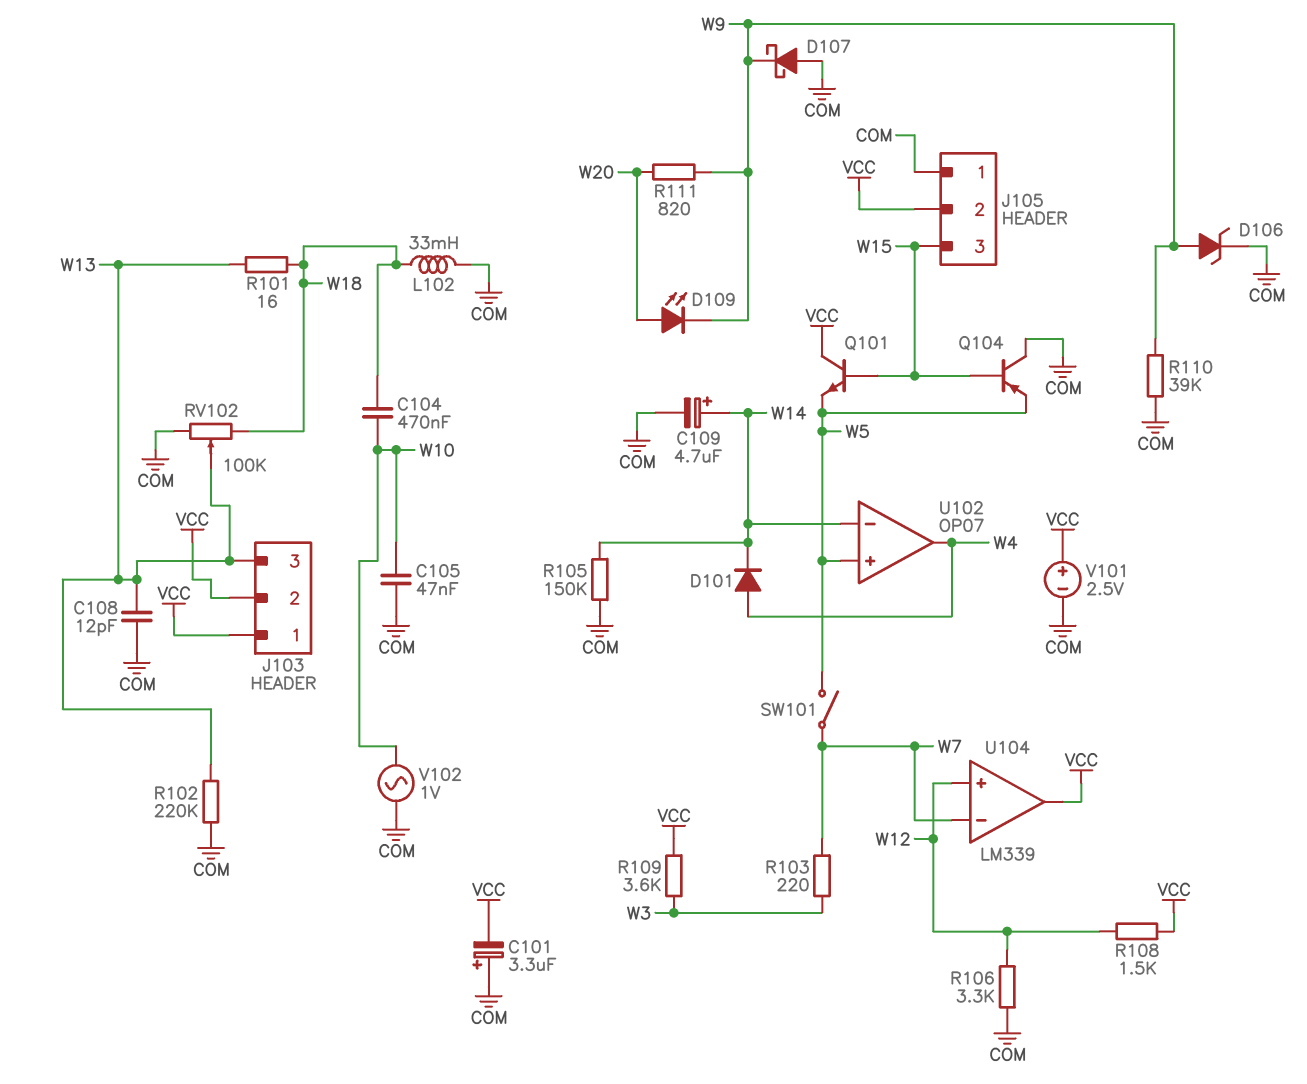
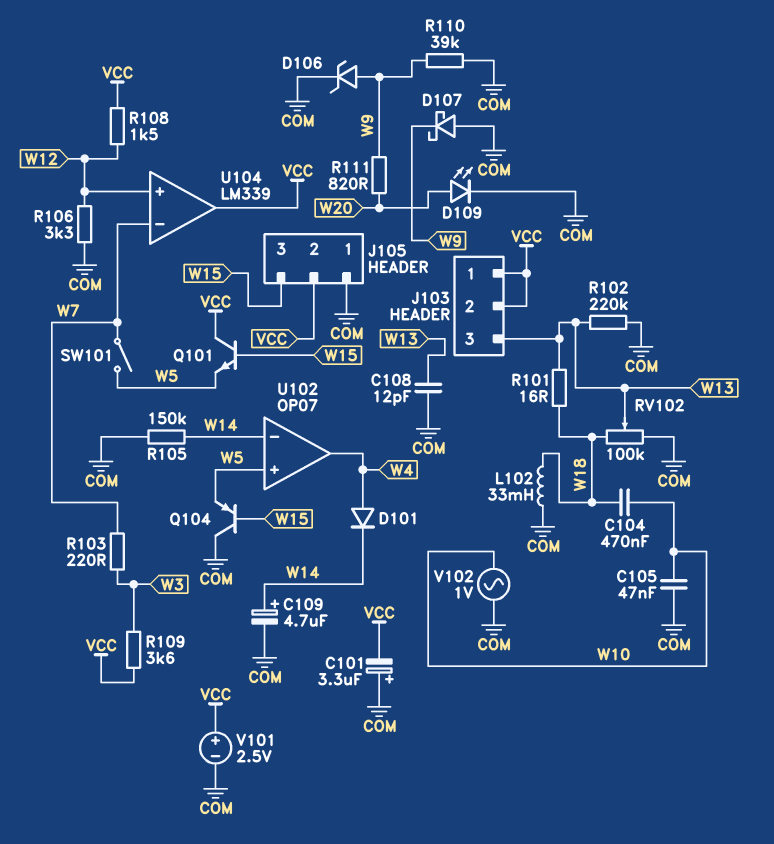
D109: LED (A W20, K W9) -> LED (A W20, K COM)

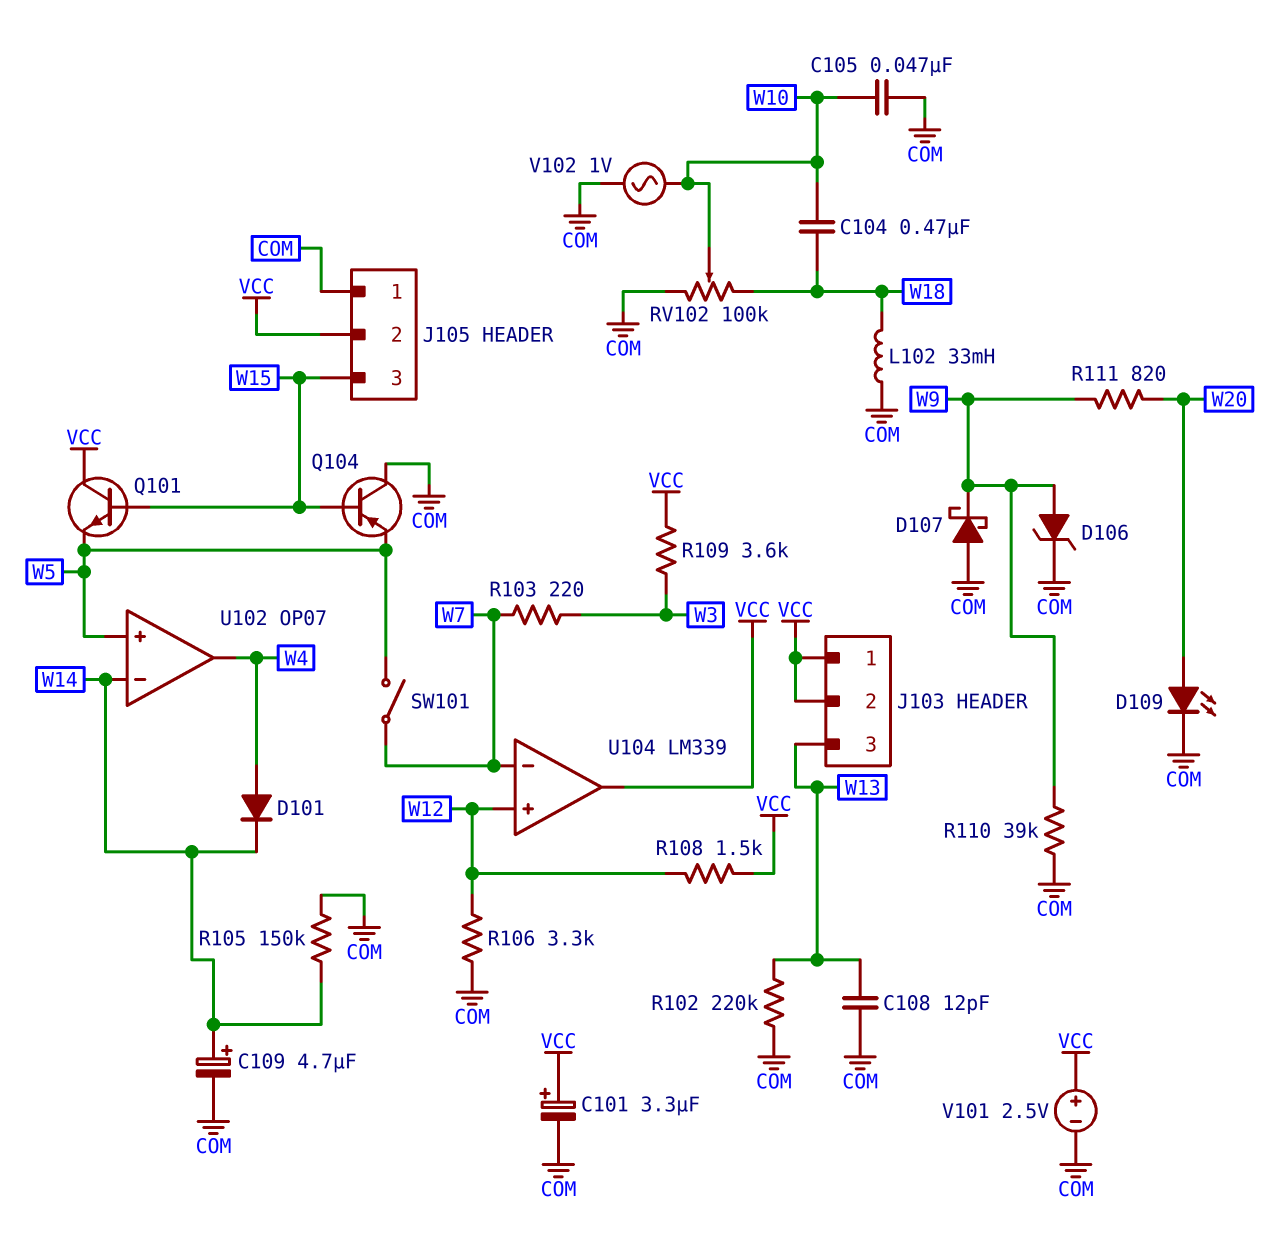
C101: 3.3uF (plus COM, minus VCC) -> 3.3uF (plus VCC, minus COM)
R101: 16 (W13, W18) -> none
RV102: 100k (COM, W18, wiper W13) -> 100k (COM, W18, wiper W10)

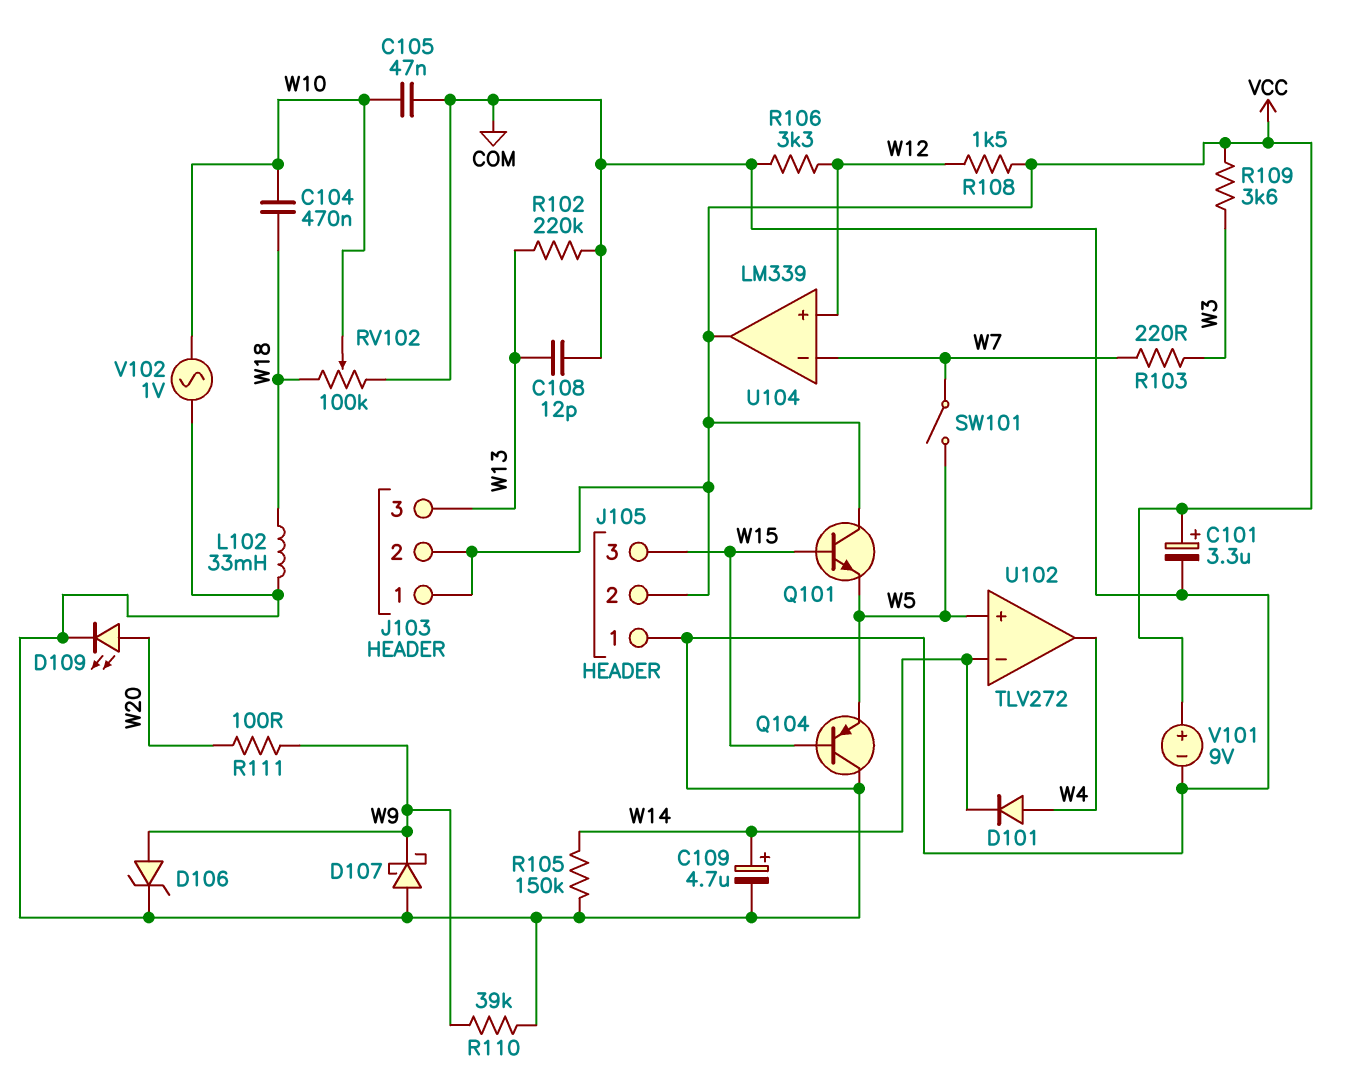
R111: 820 (W9, W20) -> 100 (W9, W20)
U102: OP07 -> TLV272
V101: 2.5V (plus VCC, minus COM) -> 9V (plus VCC, minus COM)

